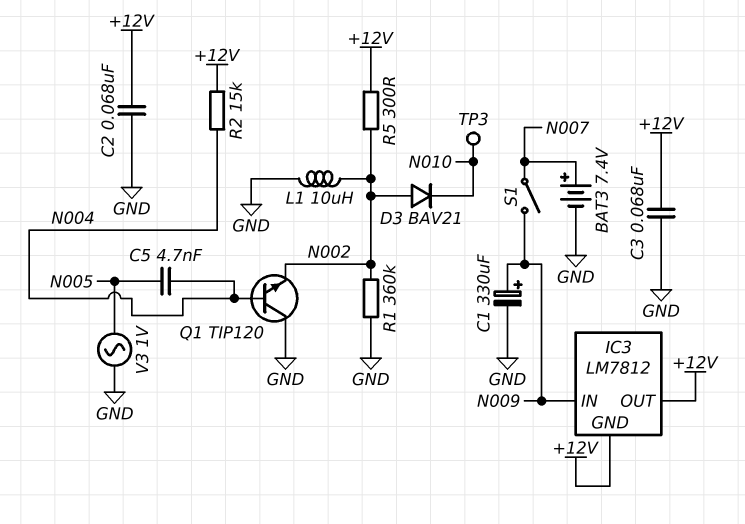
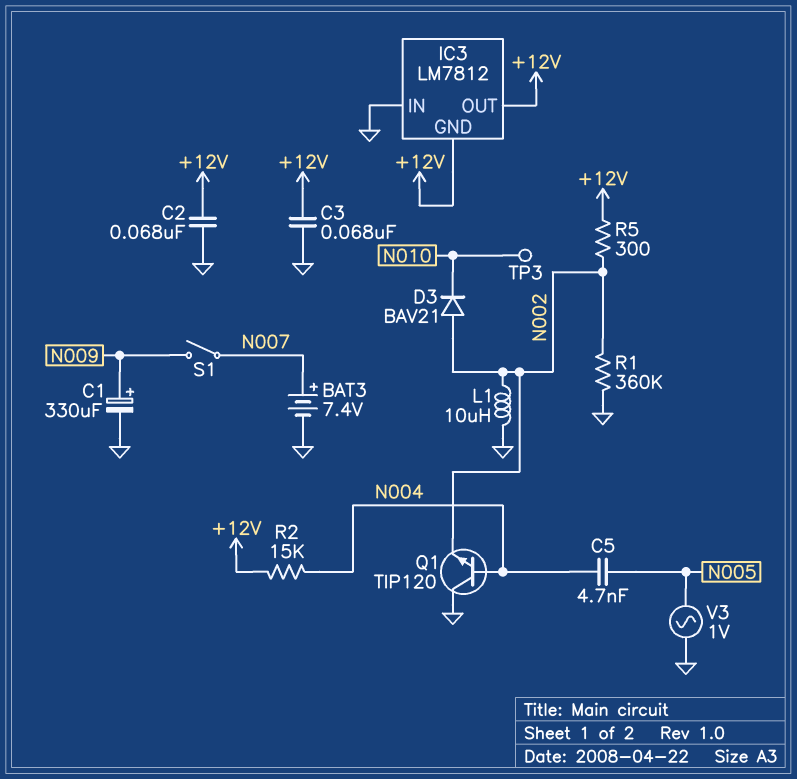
IC3 pin IN: N009 -> GND

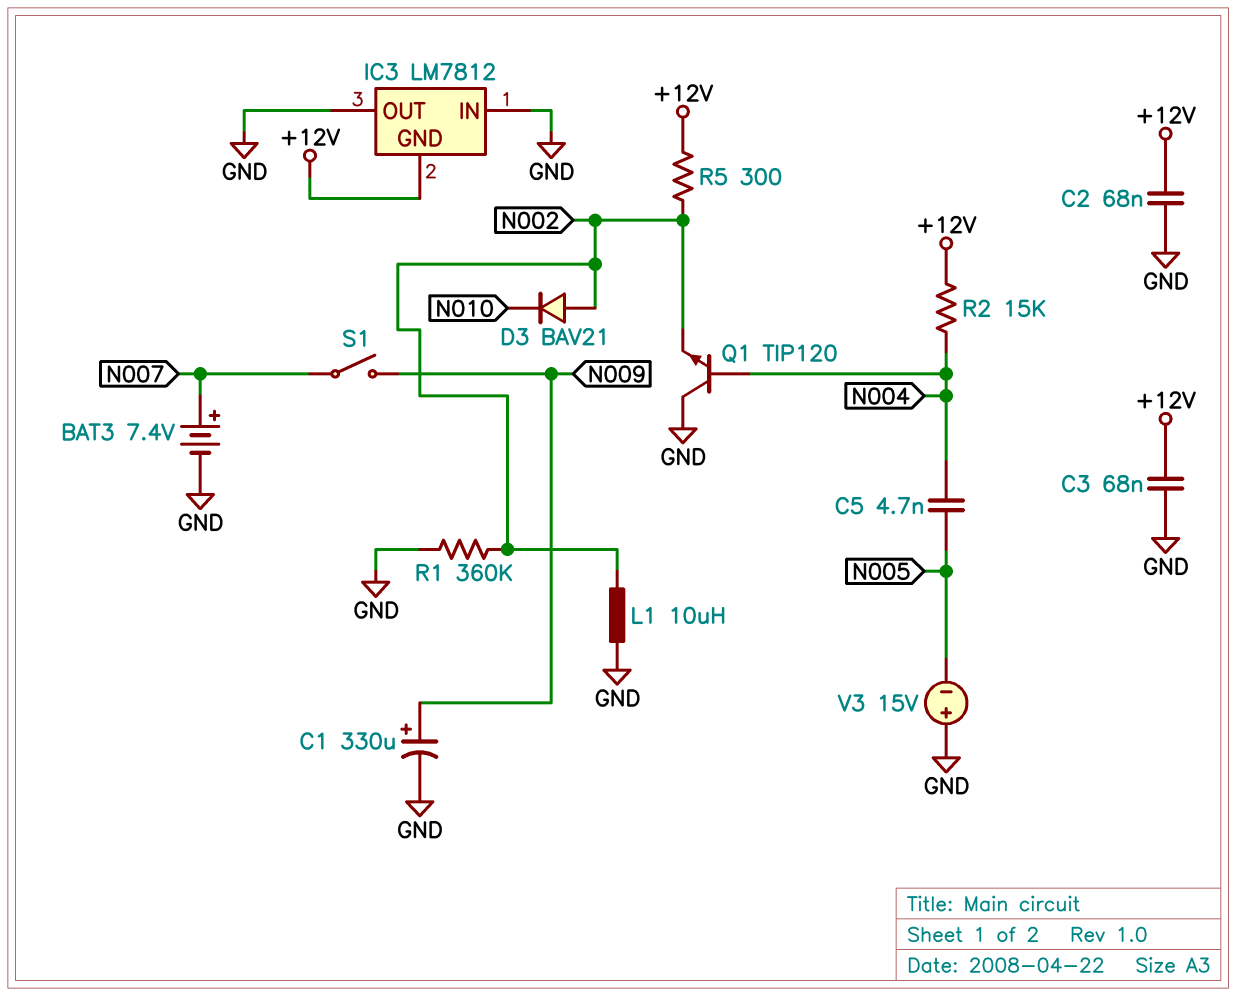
IC3 pin OUT: +12V -> GND
TP3: test point (N010) -> none
V3: AC 1V (GND, N005) -> 15V (plus GND, minus N005)

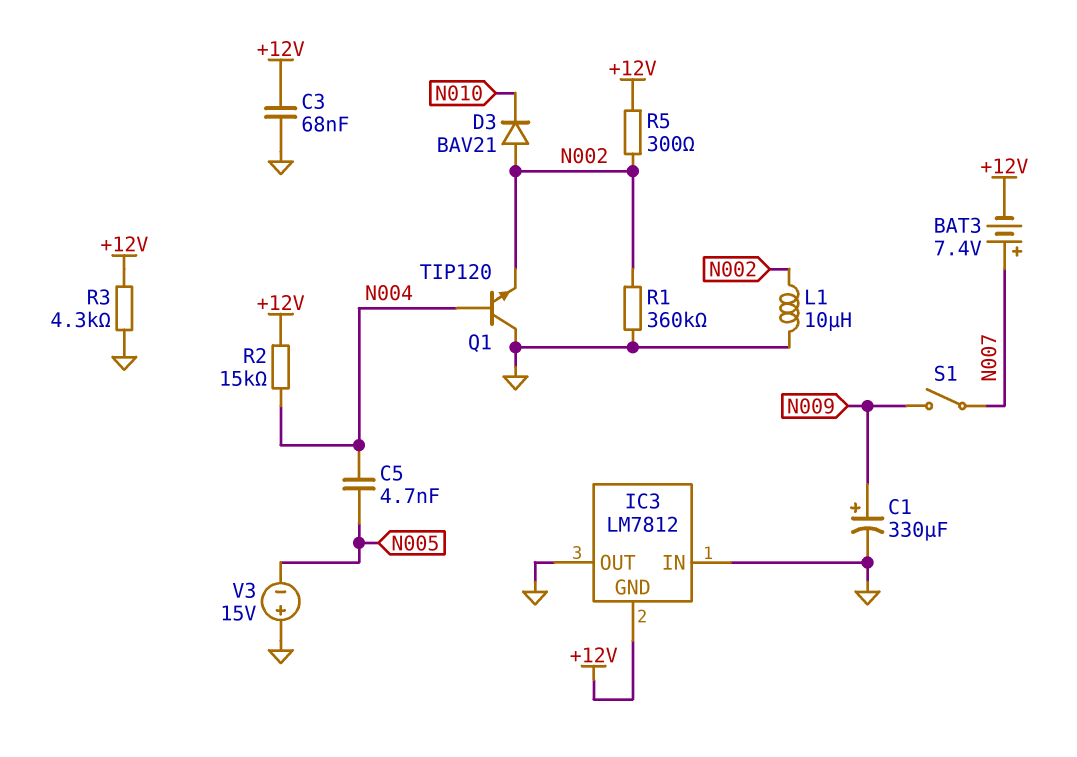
BAT3: 7.4V (plus N007, minus GND) -> 7.4V (plus N007, minus +12V)
C2: 68nF (+12V, GND) -> none
R3: none -> 4.3k (+12V, GND)

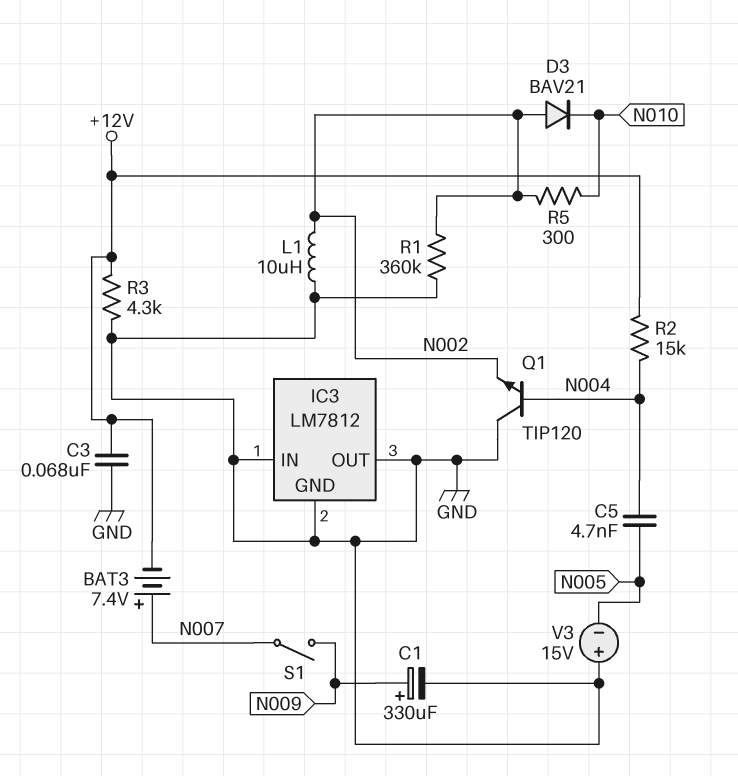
IC3 pin GND: +12V -> GND
R5: 300 (+12V, N002) -> 300 (N002, N010)

